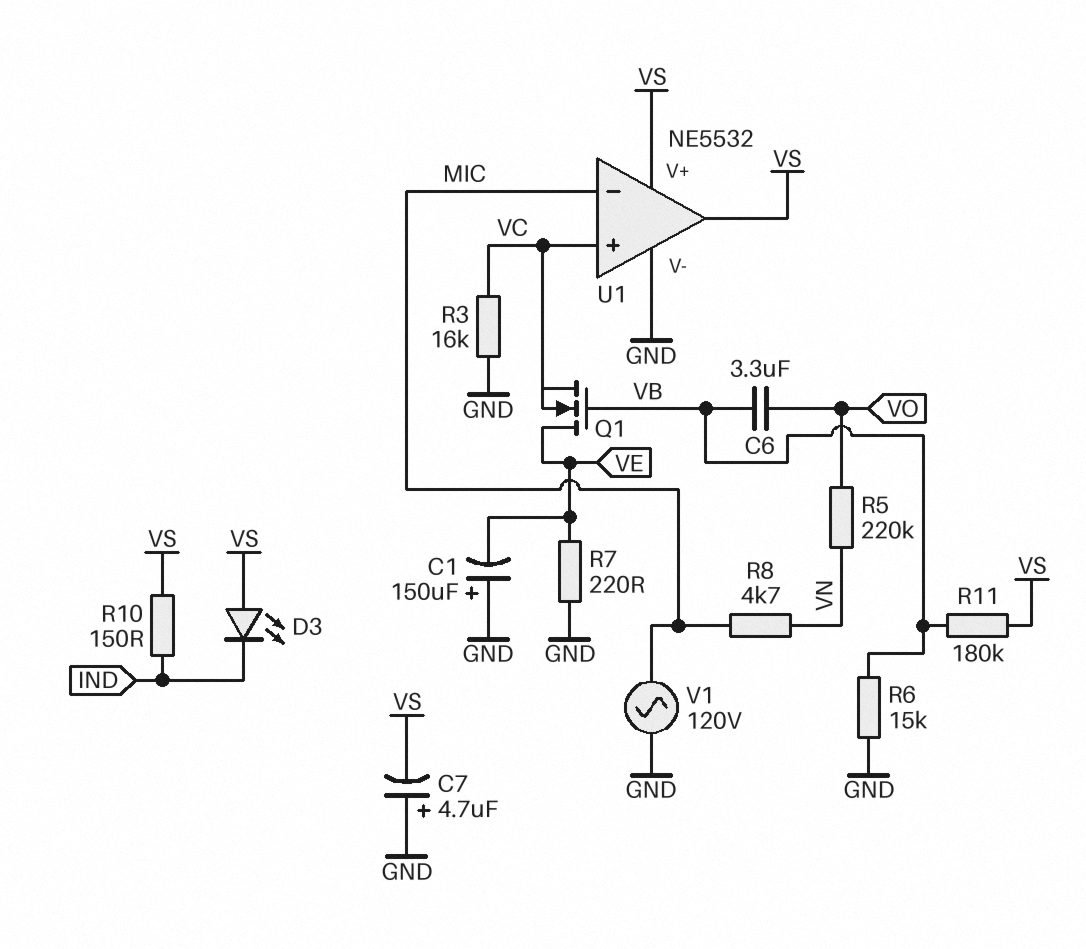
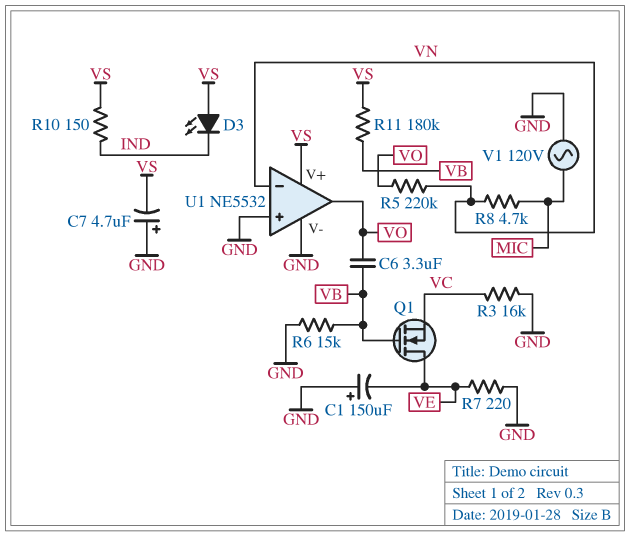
U1 pin in+: VC -> GND
U1 pin in-: MIC -> VN
U1 pin out: VS -> VO

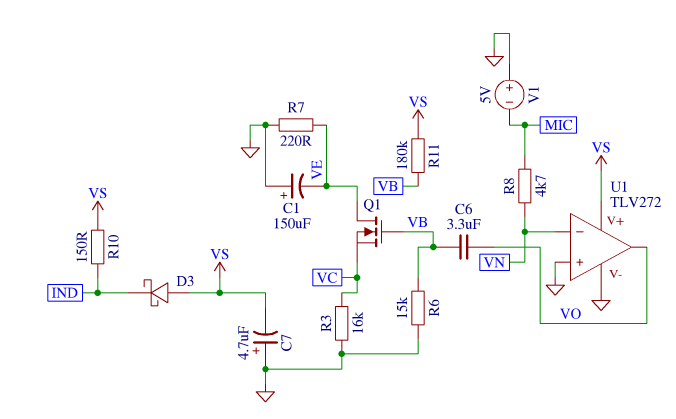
D3: LED (A VS, K IND) -> schottky (A VS, K IND)
R5: 220k (VN, VO) -> none
U1: NE5532 -> TLV272
V1: AC 120V (GND, MIC) -> 5V (plus GND, minus MIC)

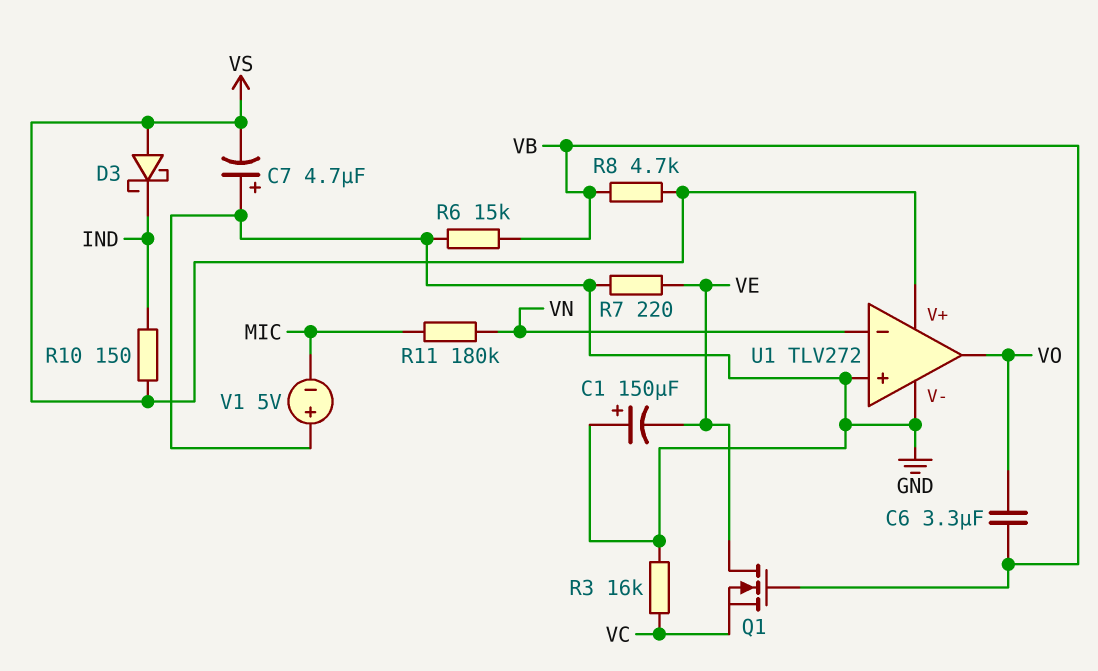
R8: 4.7k (MIC, VN) -> 4.7k (VB, VS)
R11: 180k (VB, VS) -> 180k (MIC, VN)

